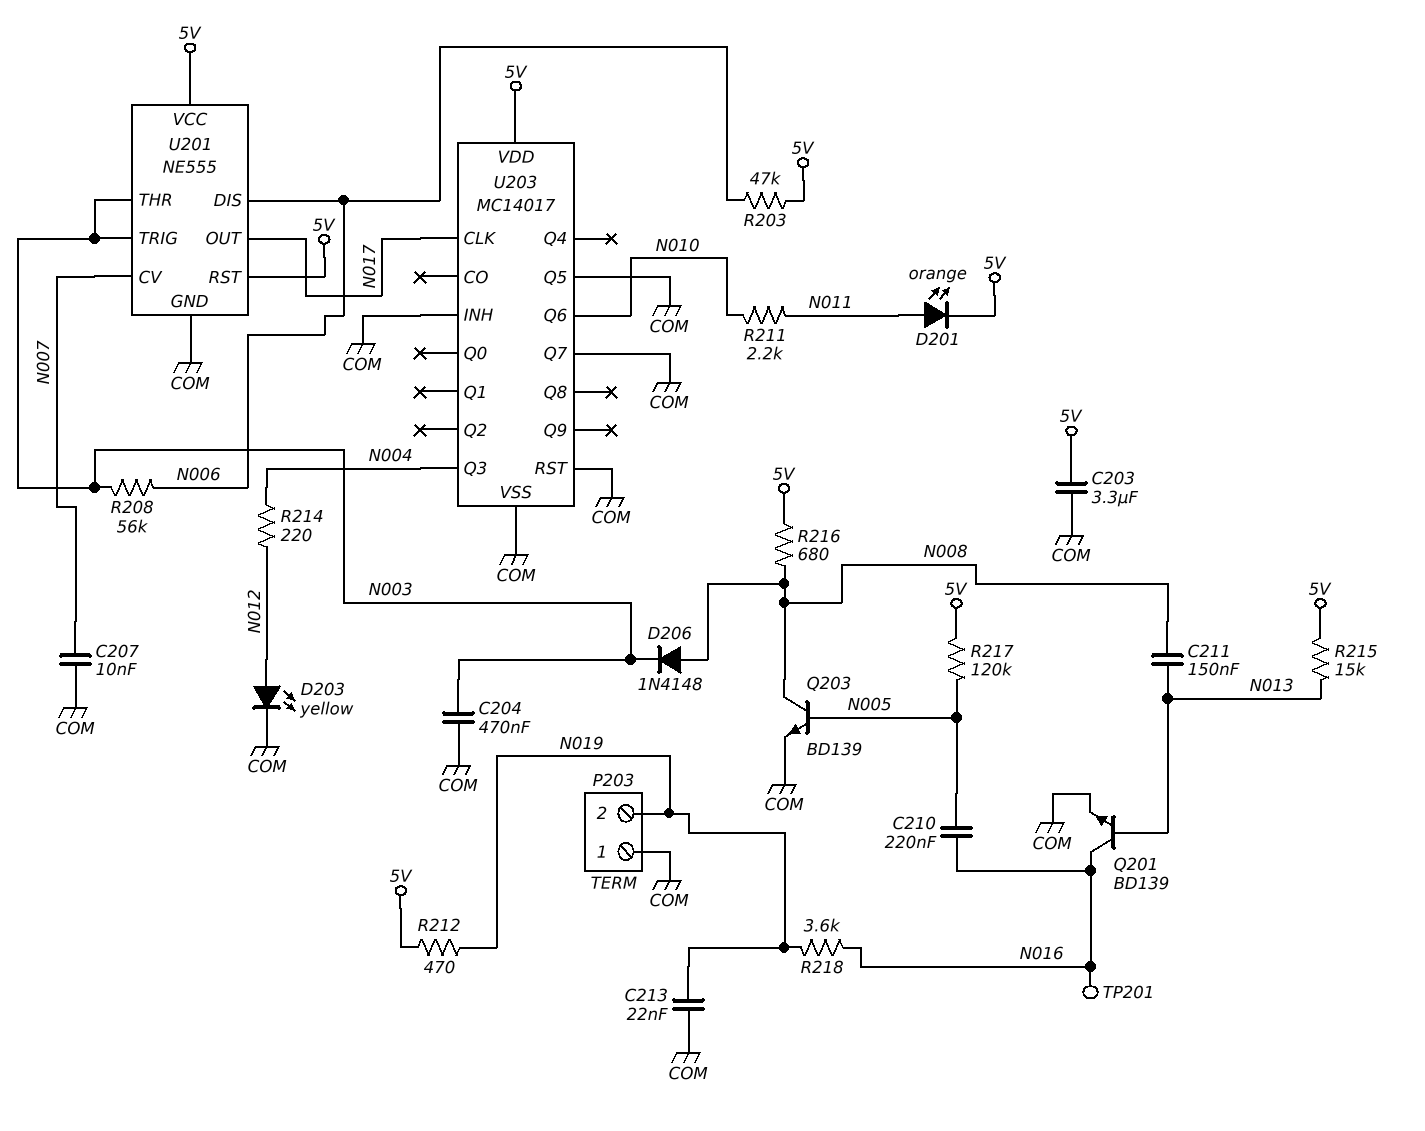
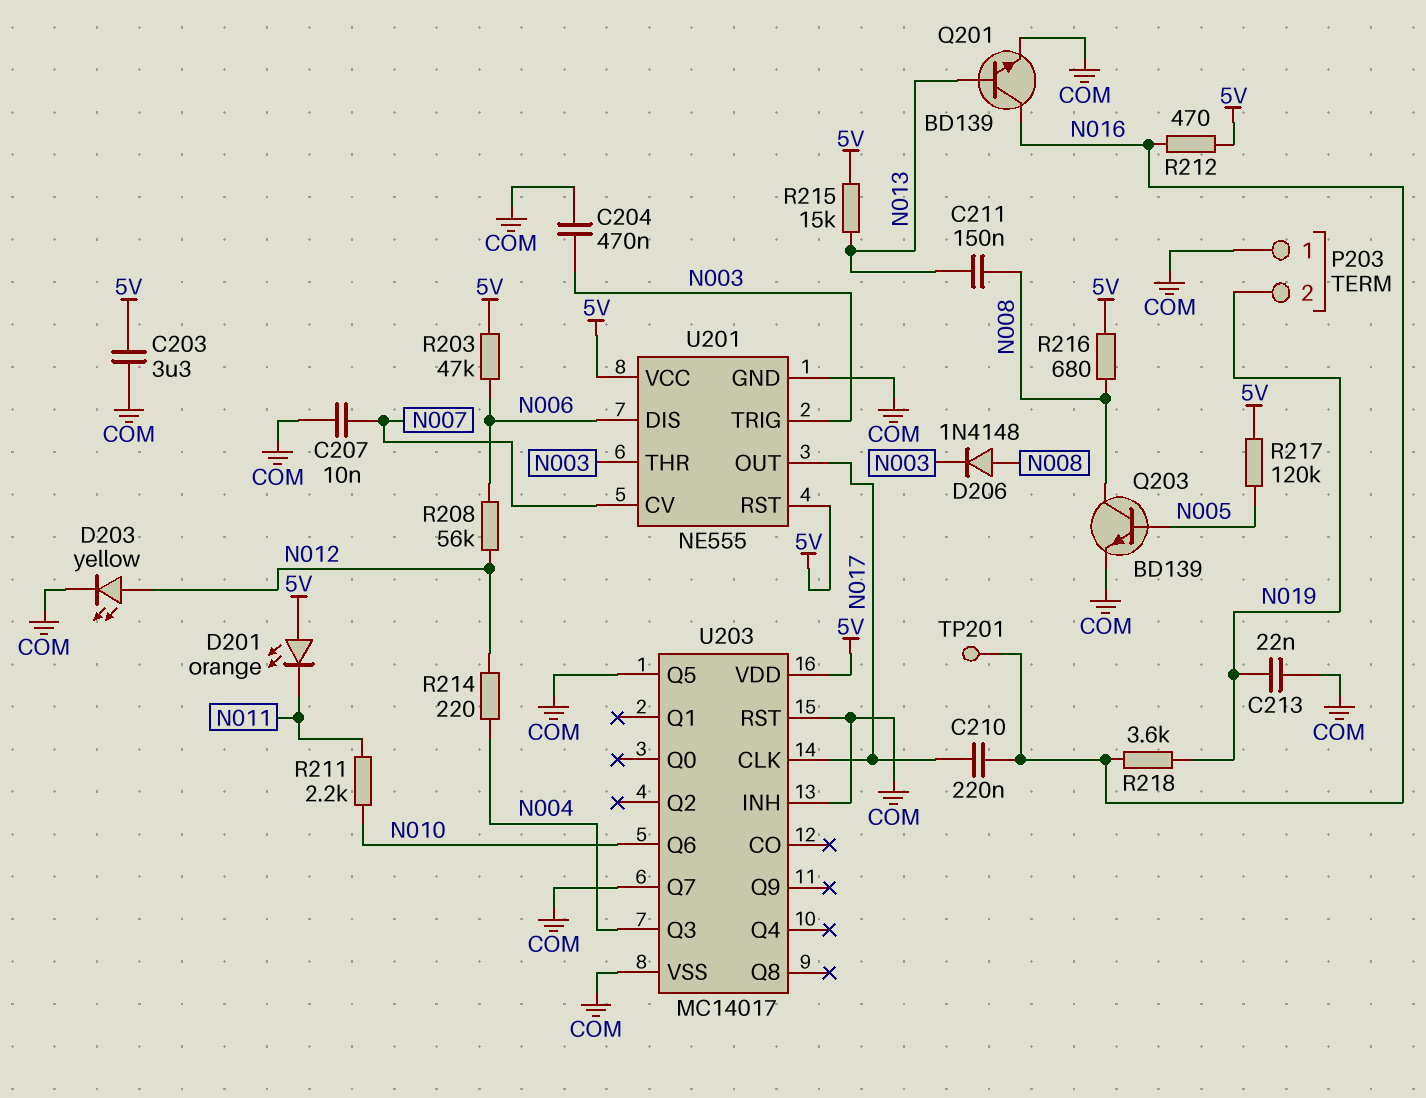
C210: 220nF (N005, N016) -> 220nF (N016, N017)
D201: LED orange (A N011, K 5V) -> LED orange (A 5V, K N011)
R208: 56k (N003, N006) -> 56k (N006, N012)
R212: 470 (5V, N019) -> 470 (5V, N016)

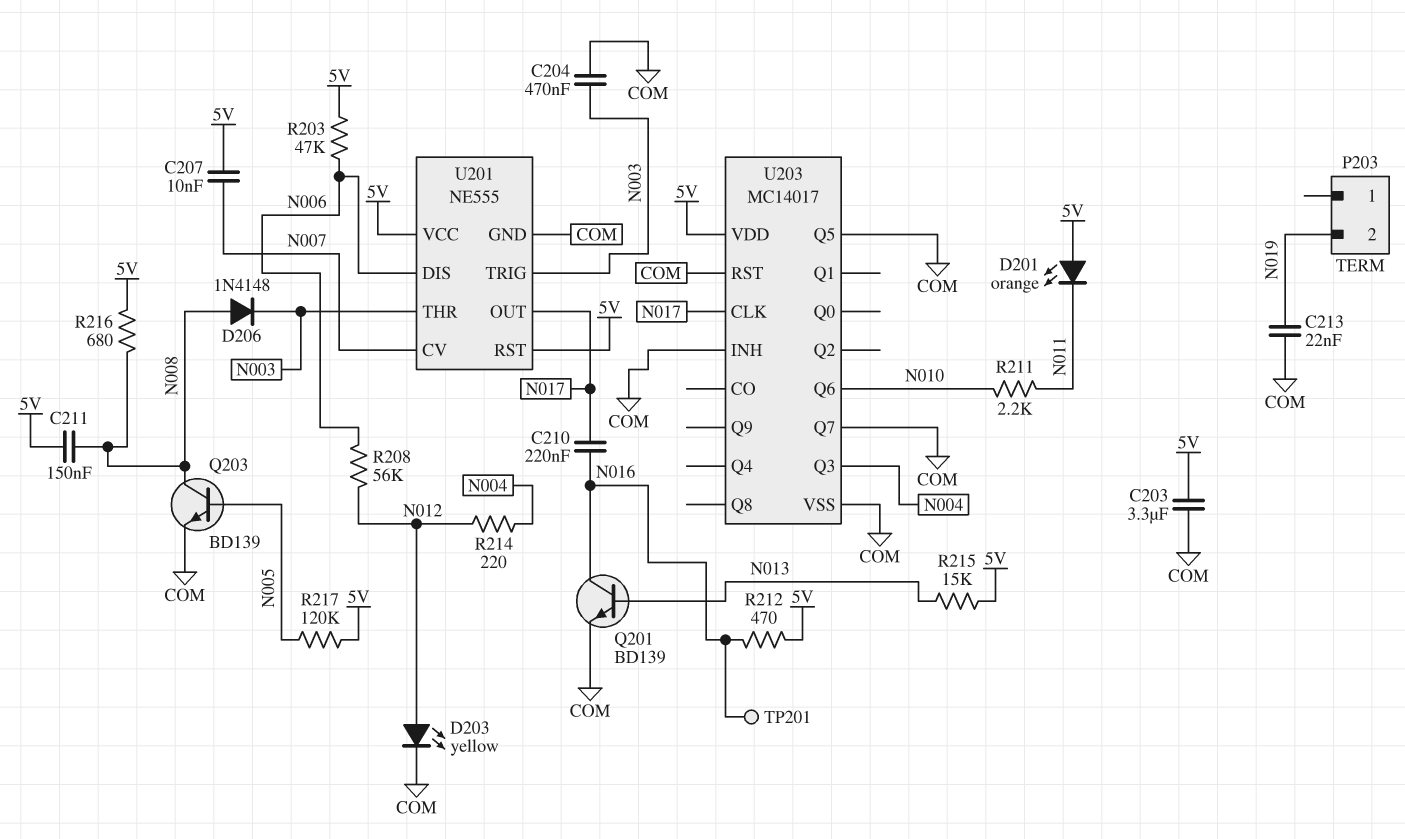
C207: 10nF (COM, N007) -> 10nF (5V, N007)
C211: 150nF (N008, N013) -> 150nF (5V, N008)
P203 pin 1: COM -> none
R218: 3.6k (N016, N019) -> none

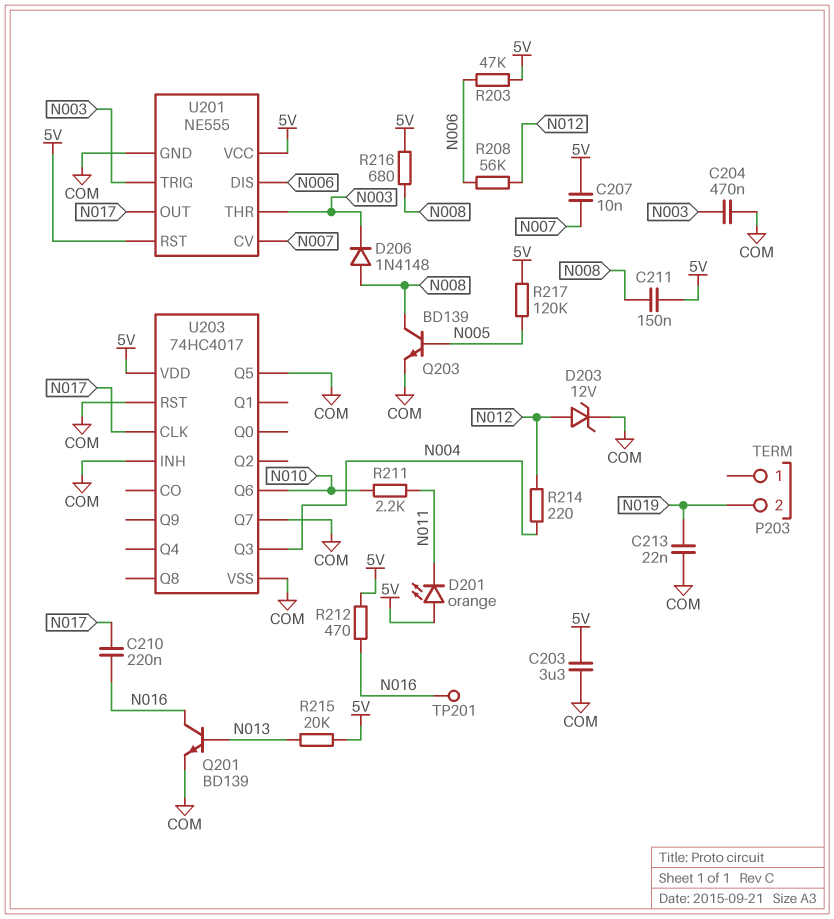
D203: LED yellow (A N012, K COM) -> zener 12V (A N012, K COM)
R215: 15k (5V, N013) -> 20k (5V, N013)
U203: MC14017 -> 74HC4017

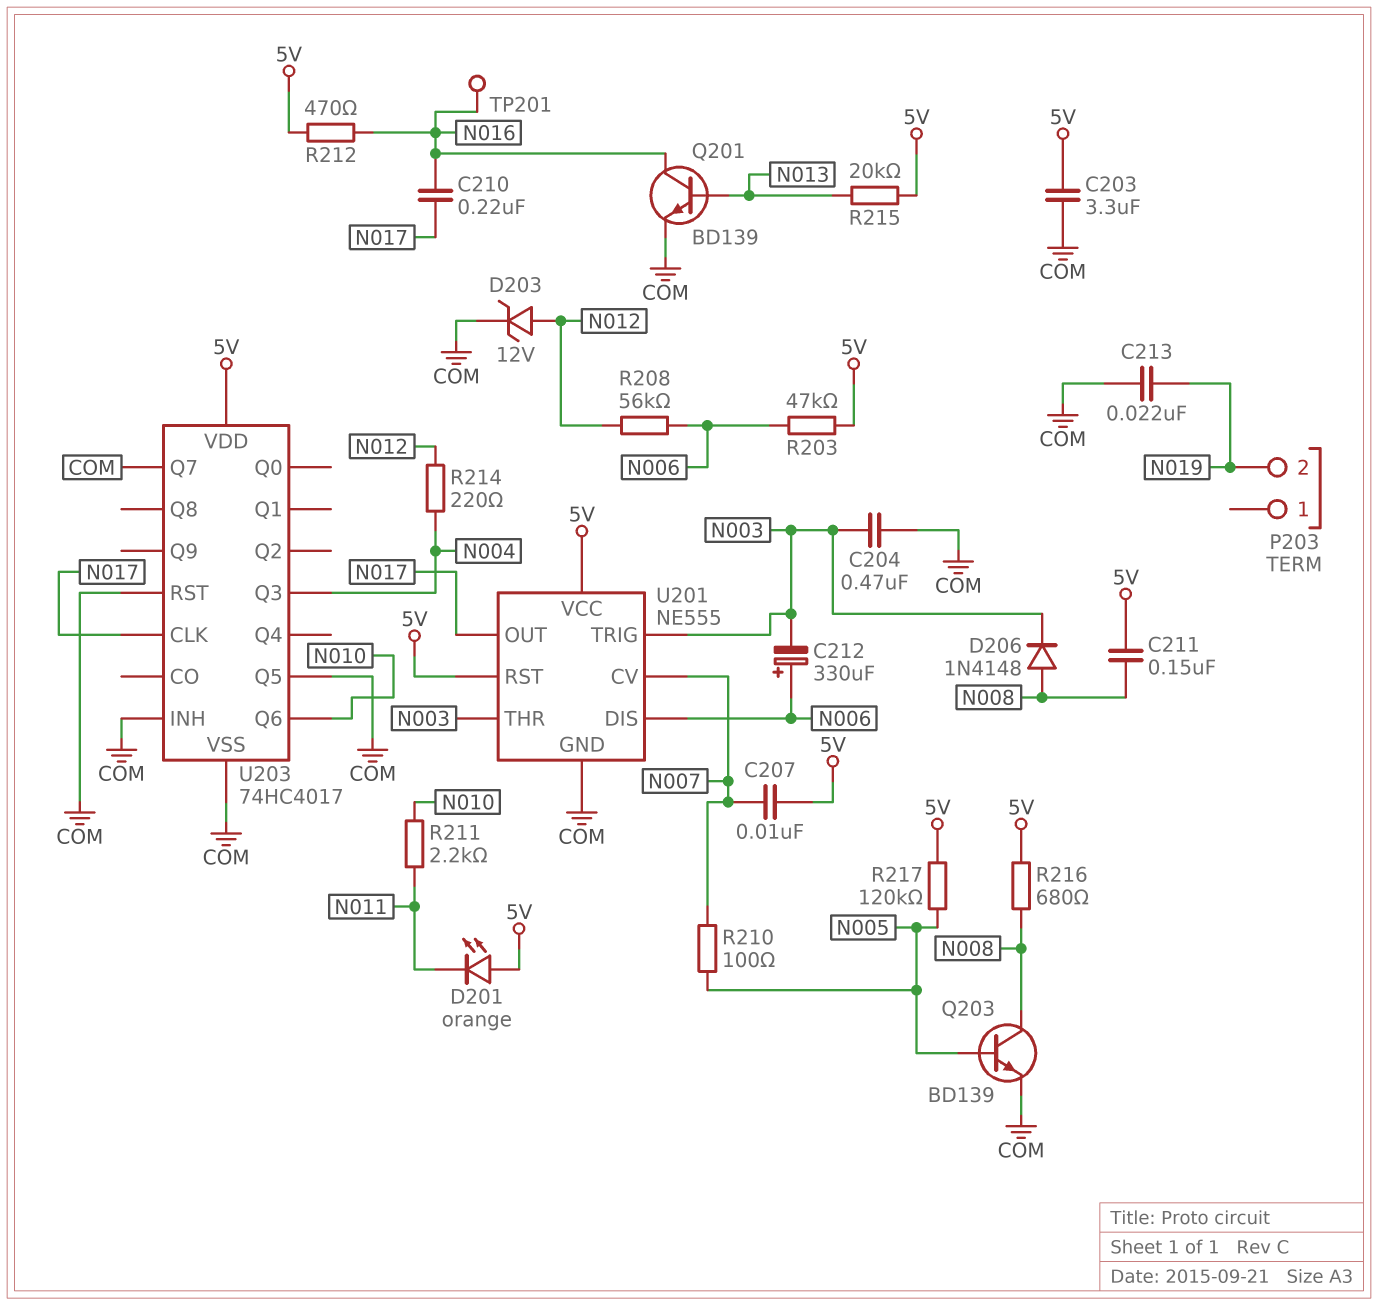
C212: none -> 330uF (plus N006, minus N003)
R210: none -> 100 (N005, N007)

